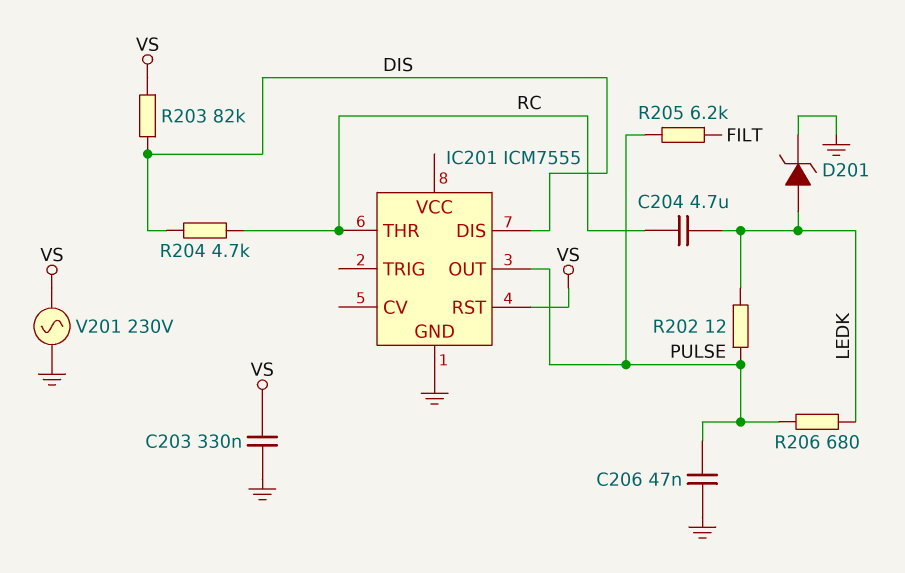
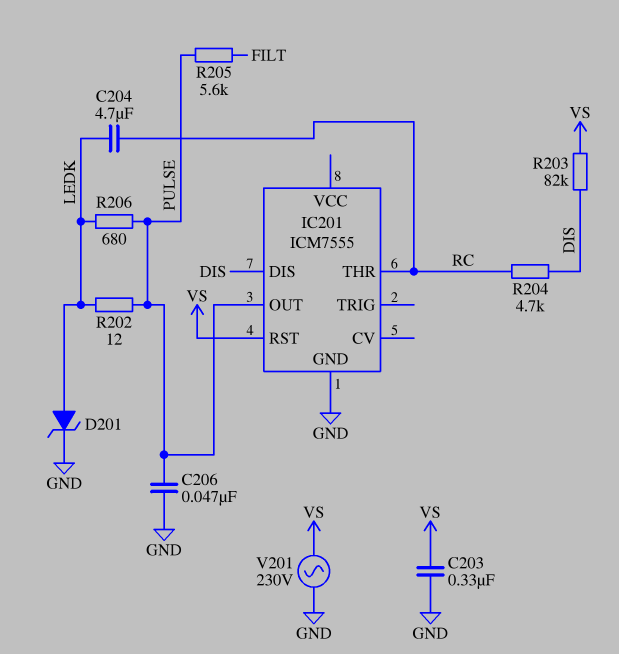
R205: 6.2k (FILT, PULSE) -> 5.6k (FILT, PULSE)

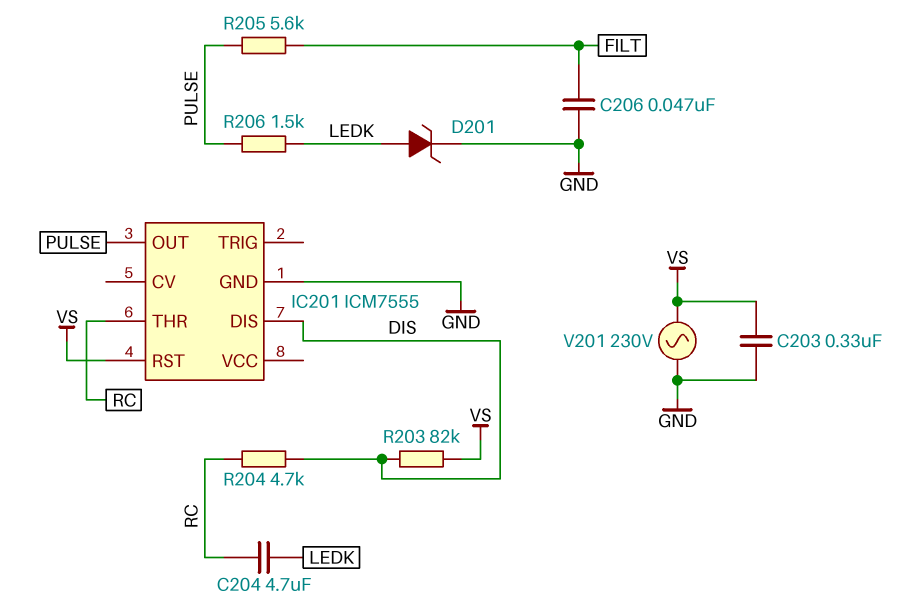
C206: 47nF (GND, PULSE) -> 47nF (FILT, GND)
R202: 12 (LEDK, PULSE) -> none
R206: 680 (LEDK, PULSE) -> 1.5k (LEDK, PULSE)

